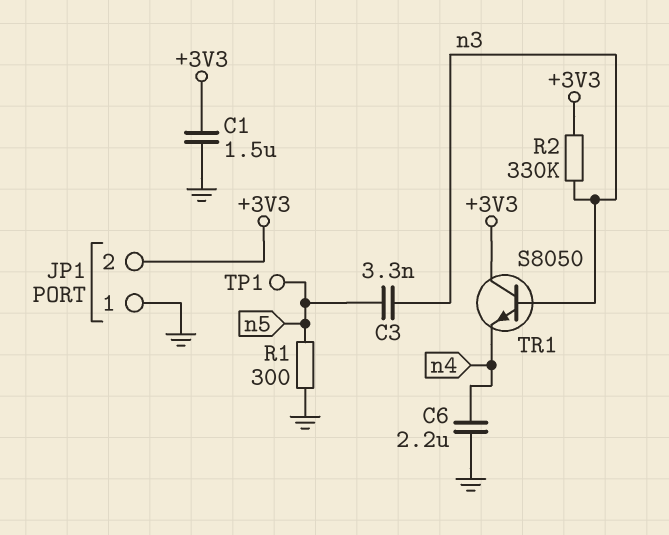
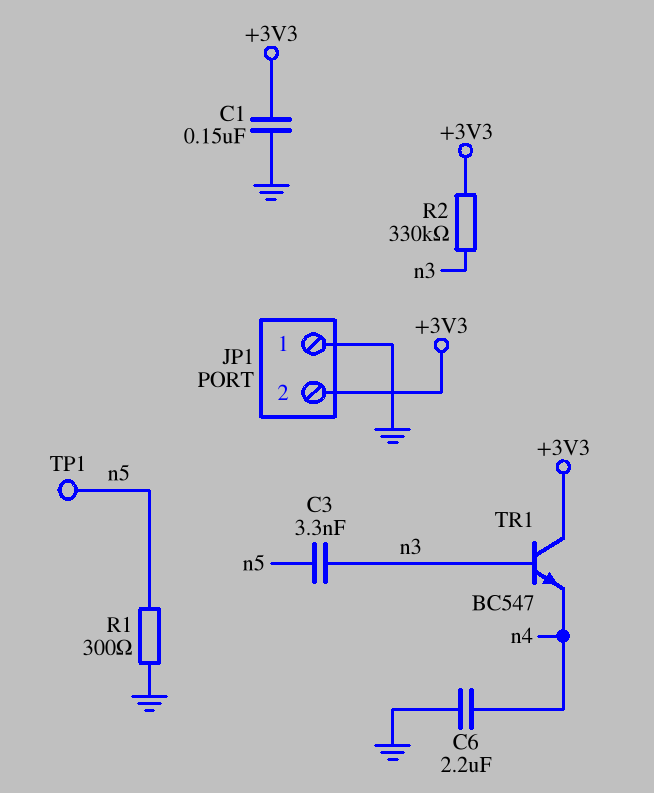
C1: 1.5uF (+3V3, GND) -> 150nF (+3V3, GND)
TR1: NPN S8050 (B n3, C +3V3, E n4) -> NPN BC547 (B n3, C +3V3, E n4)

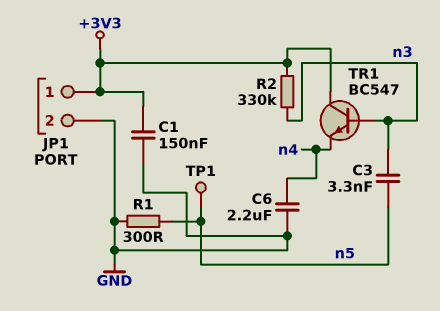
JP1 pin 1: GND -> +3V3
JP1 pin 2: +3V3 -> GND

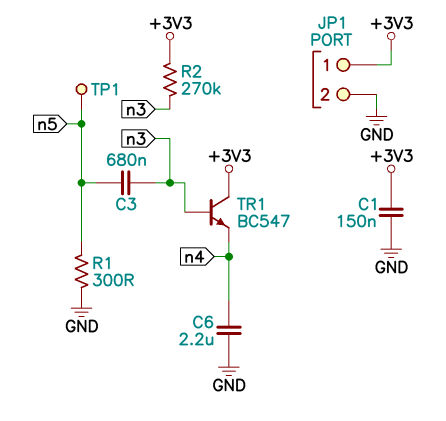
C3: 3.3nF (n3, n5) -> 680nF (n3, n5)
R2: 330k (+3V3, n3) -> 270k (+3V3, n3)

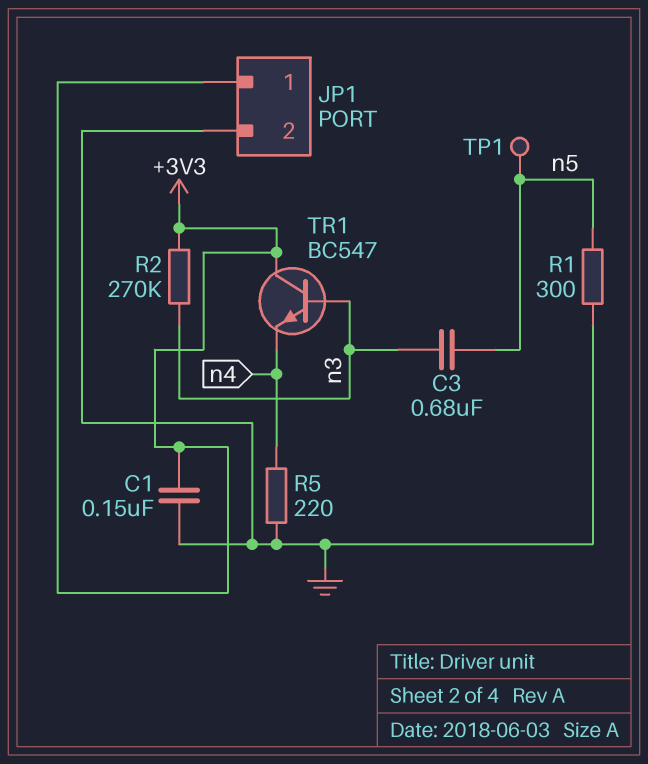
C6: 2.2uF (GND, n4) -> none
R5: none -> 220 (GND, n4)

